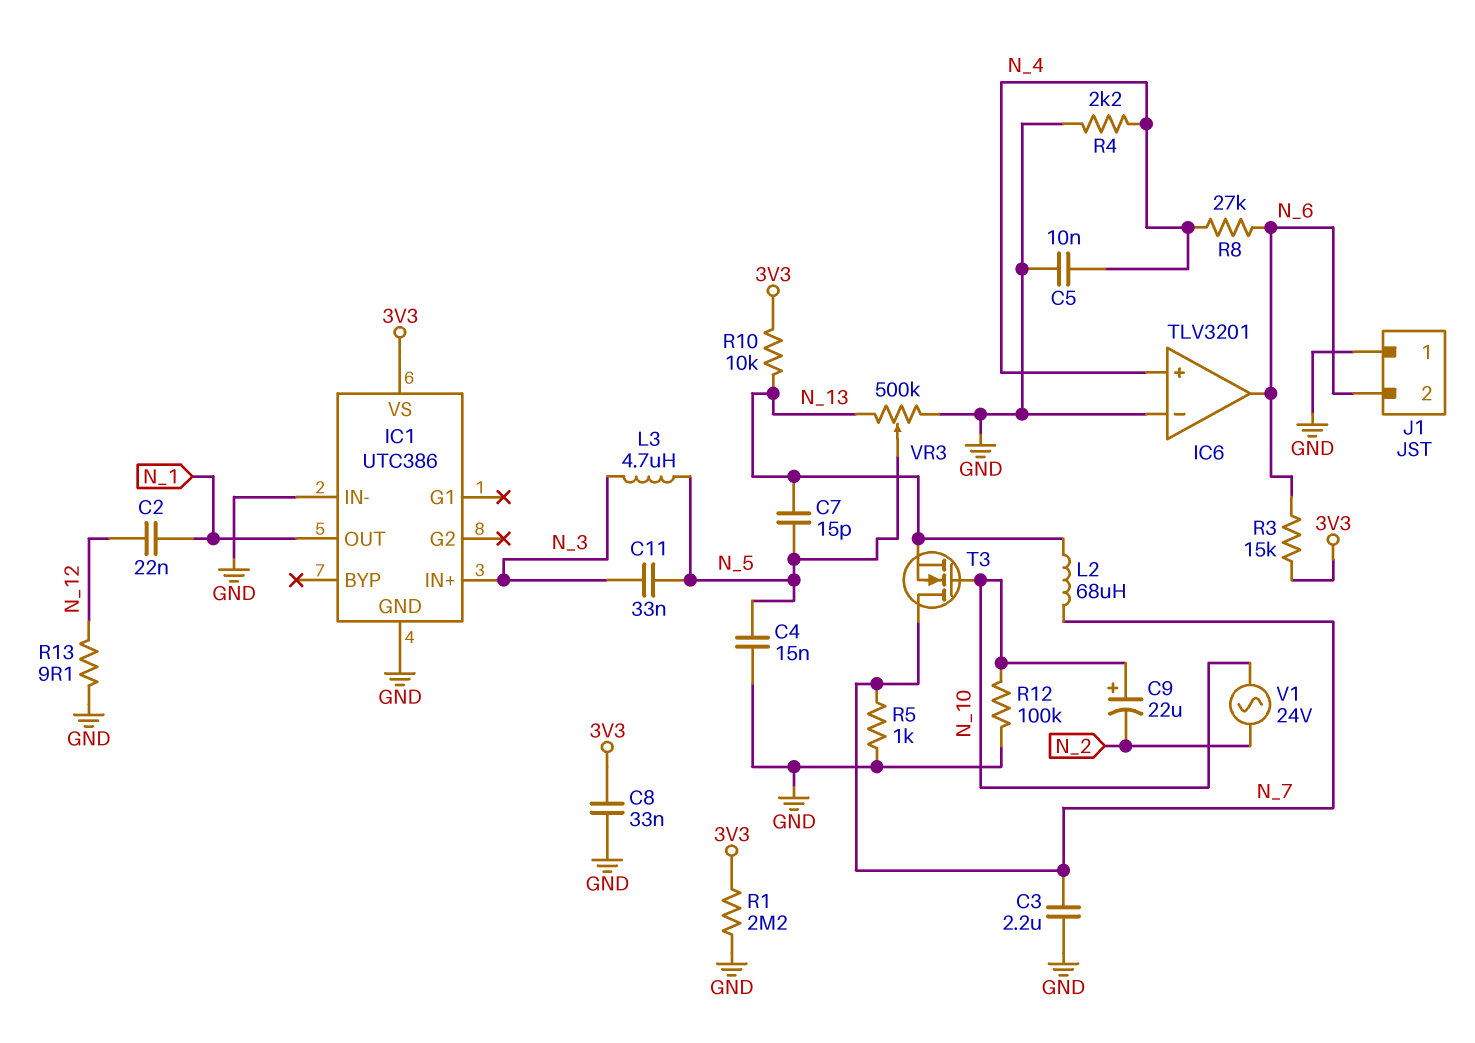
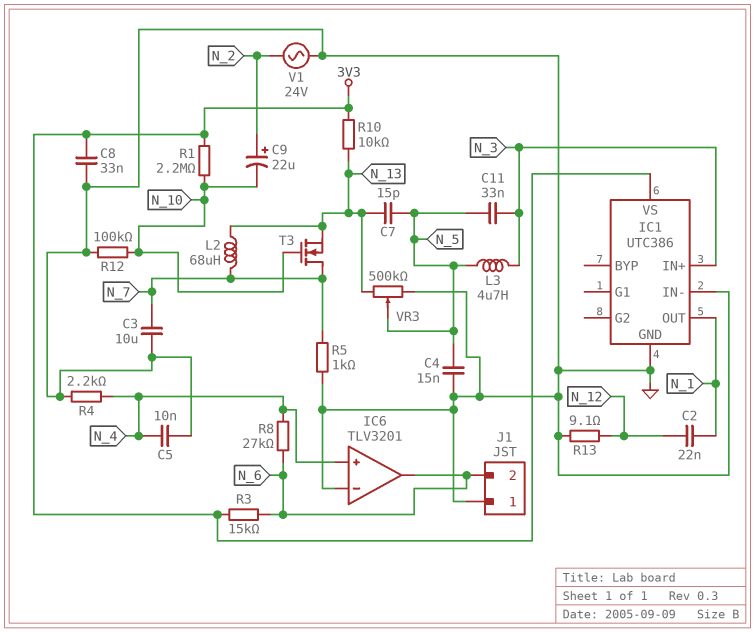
C3: 2.2uF (GND, N_7) -> 10uF (GND, N_7)
C9: 22uF (plus N_10, minus N_2) -> 22uF (plus N_2, minus N_10)
R1: 2.2M (3V3, GND) -> 2.2M (3V3, N_10)
V1: AC 24V (N_2, N_10) -> AC 24V (GND, N_2)

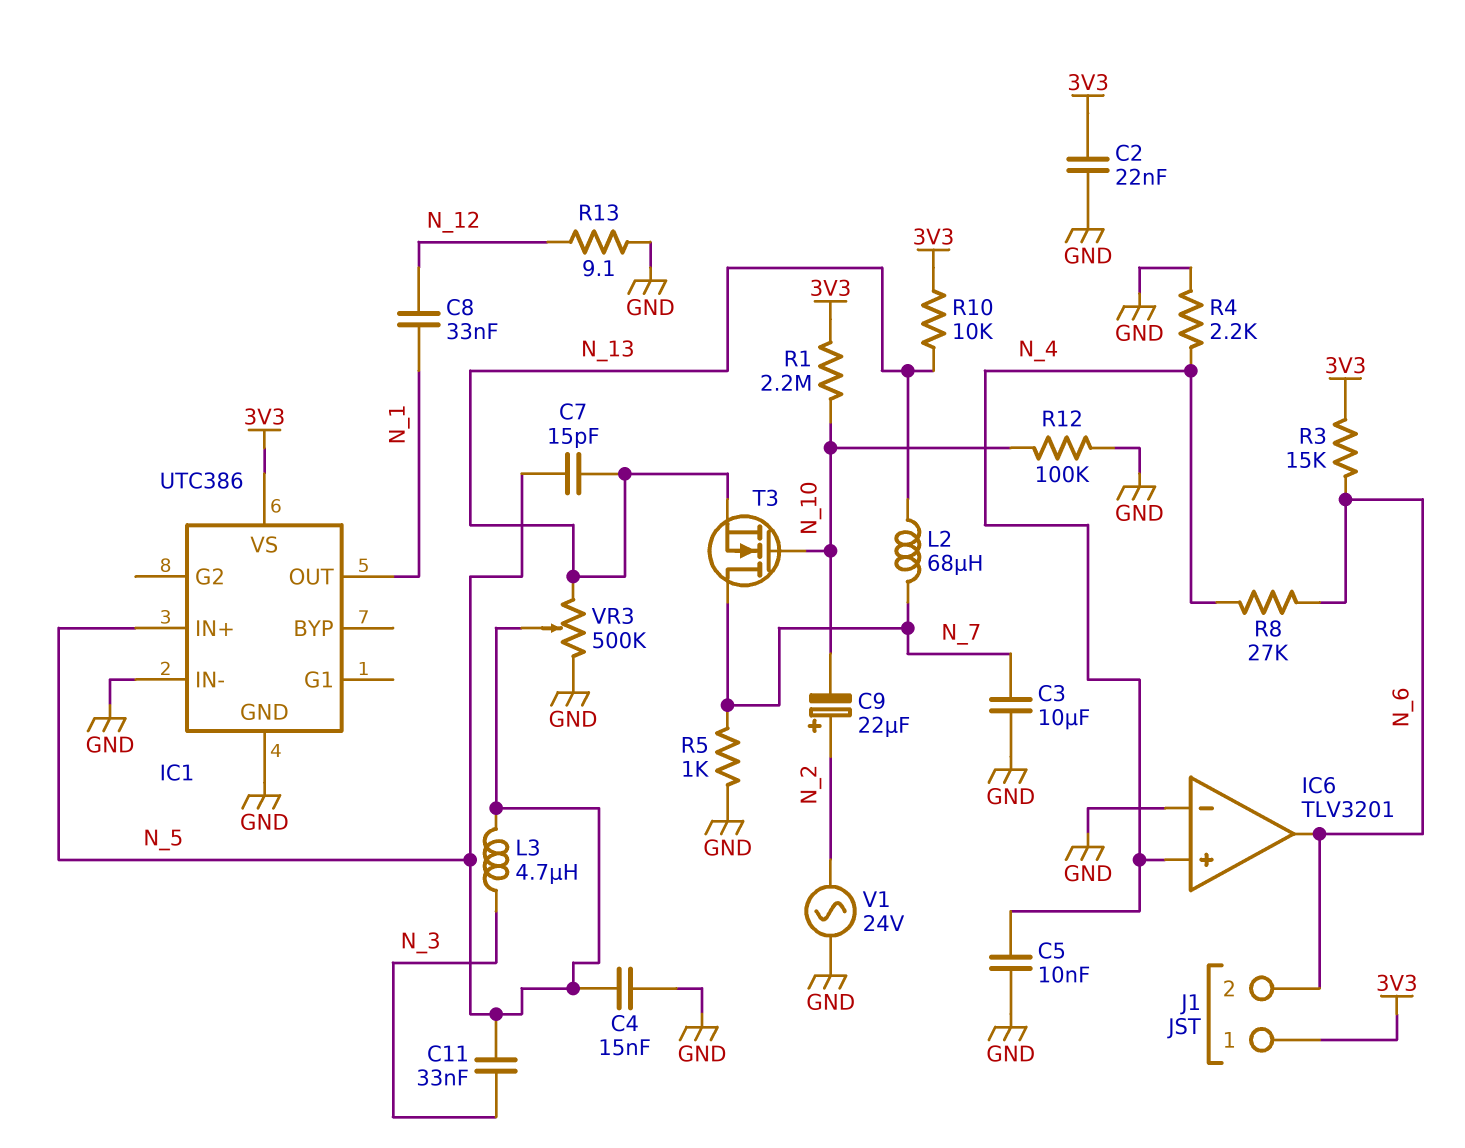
C2: 22nF (N_1, N_12) -> 22nF (3V3, GND)
C8: 33nF (3V3, GND) -> 33nF (N_1, N_12)
IC1 pin IN+: N_3 -> N_5
J1 pin 1: GND -> 3V3

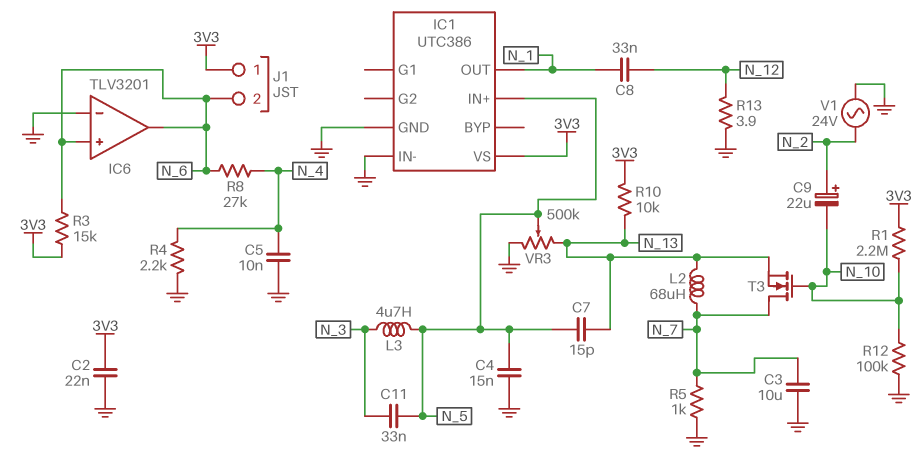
IC6 pin in+: N_4 -> N_6
R13: 9.1 (GND, N_12) -> 3.9 (GND, N_12)

